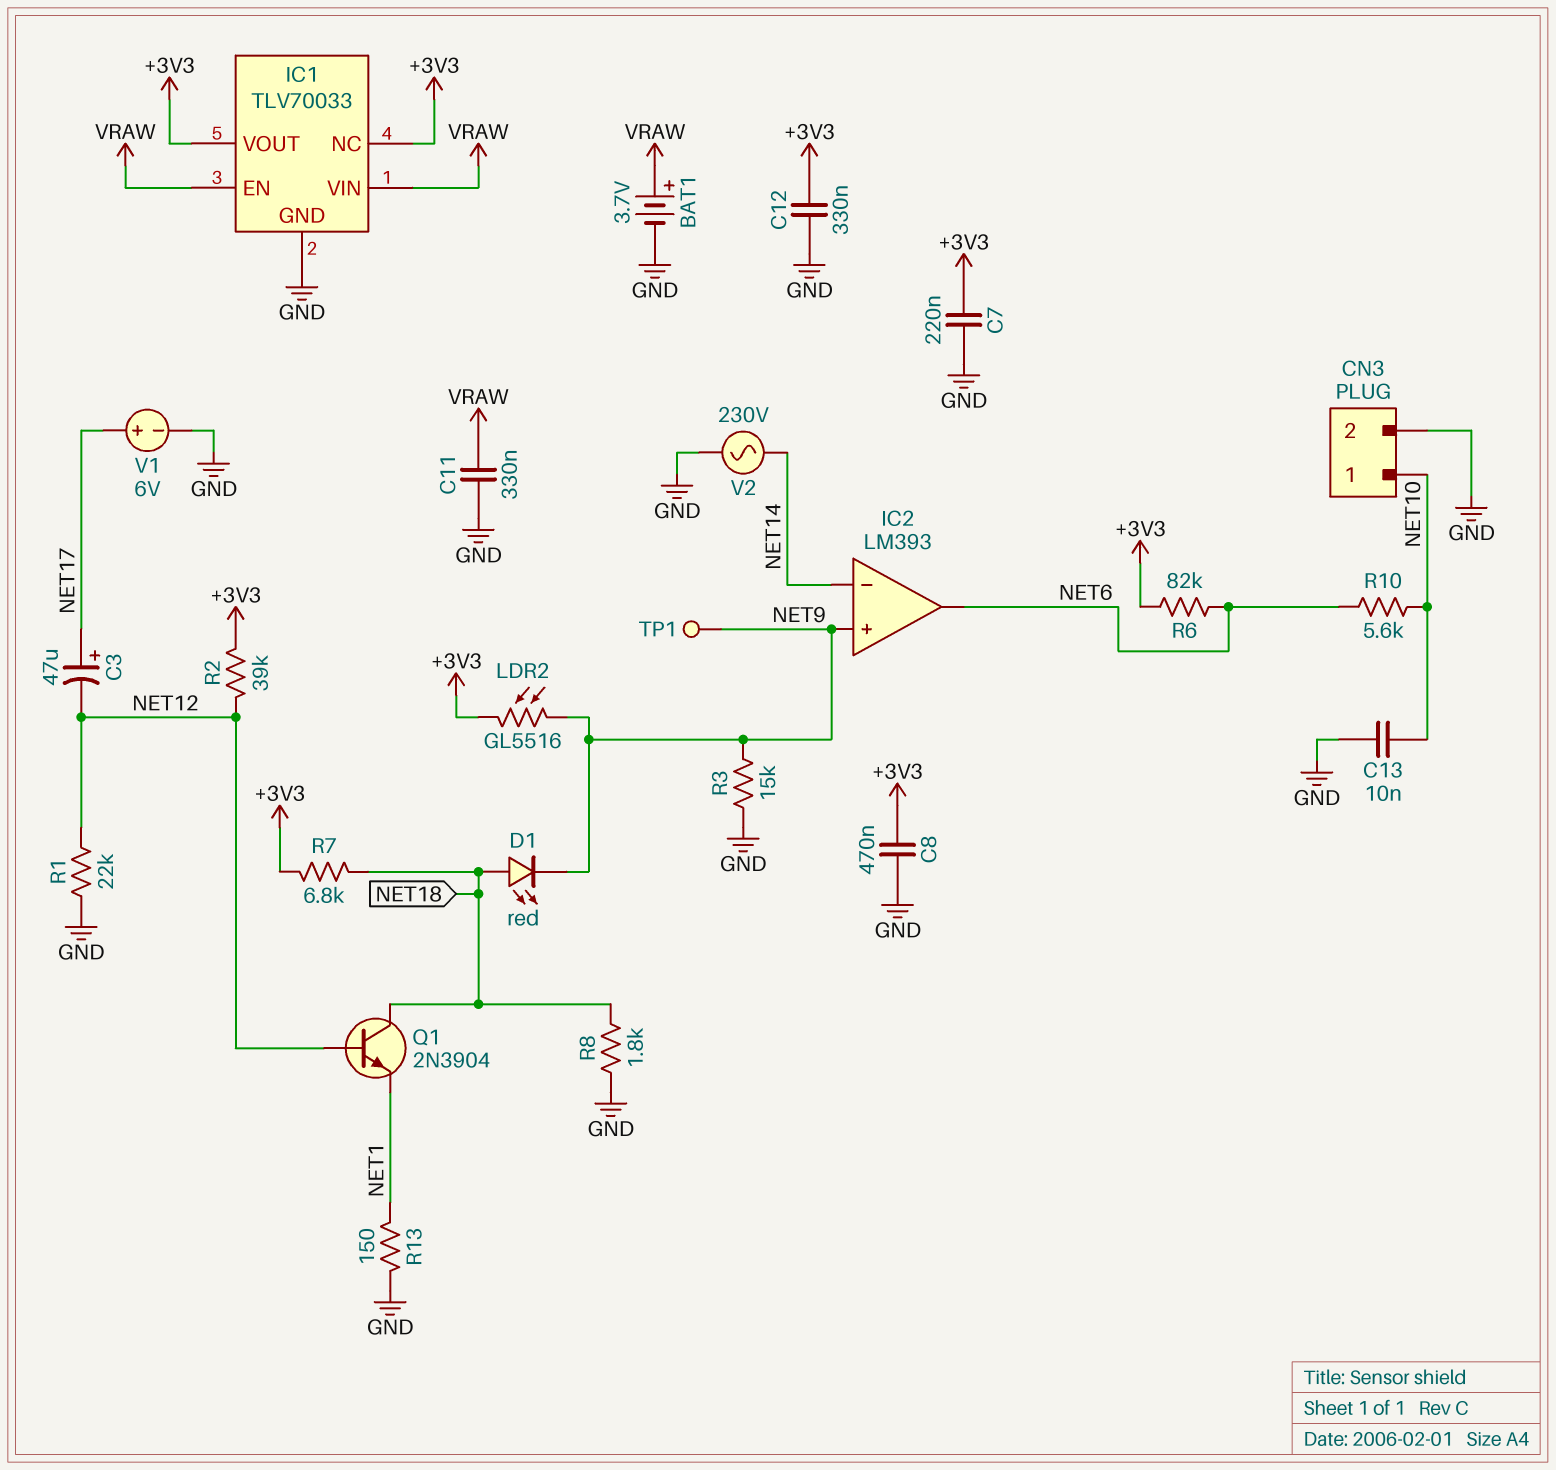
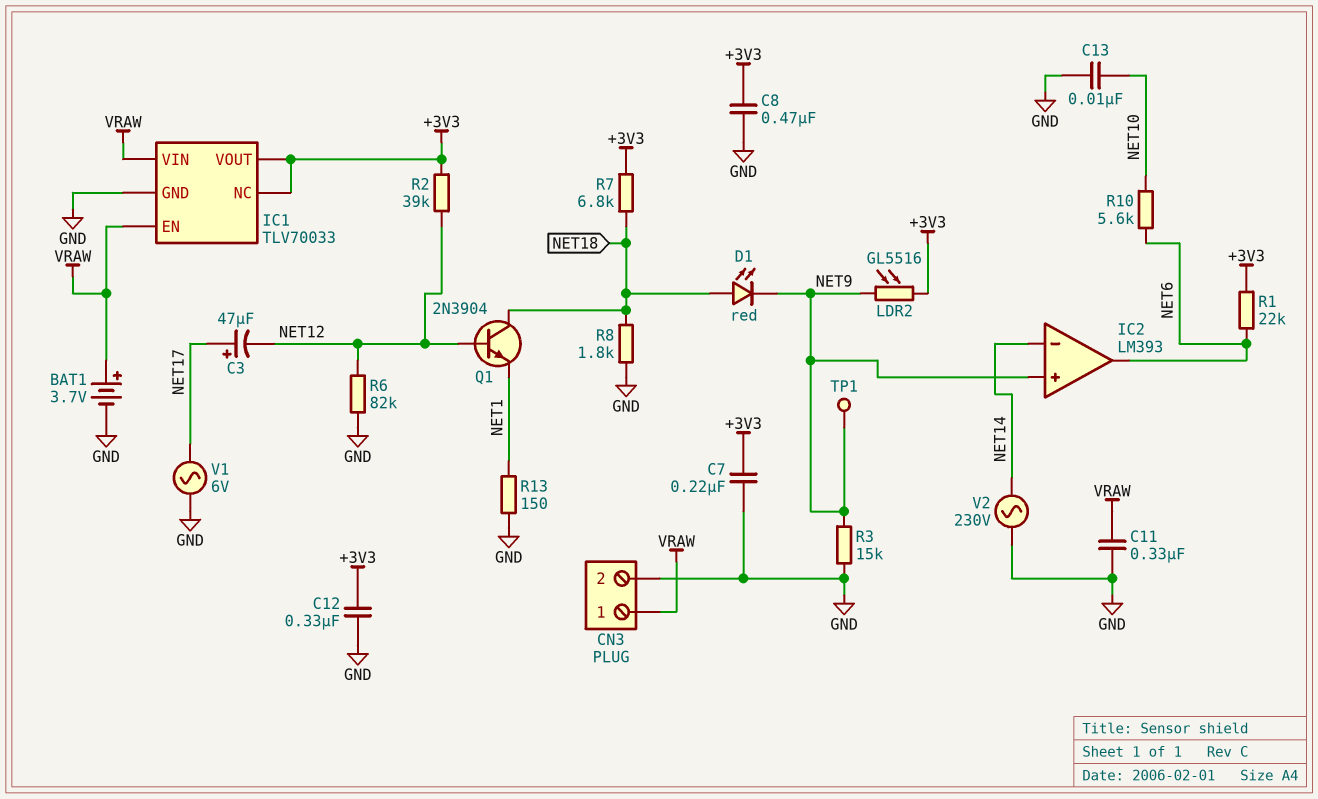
CN3 pin 1: NET10 -> VRAW
R1: 22k (GND, NET12) -> 22k (+3V3, NET6)
R6: 82k (+3V3, NET6) -> 82k (GND, NET12)
V1: 6V (plus NET17, minus GND) -> AC 6V (GND, NET17)

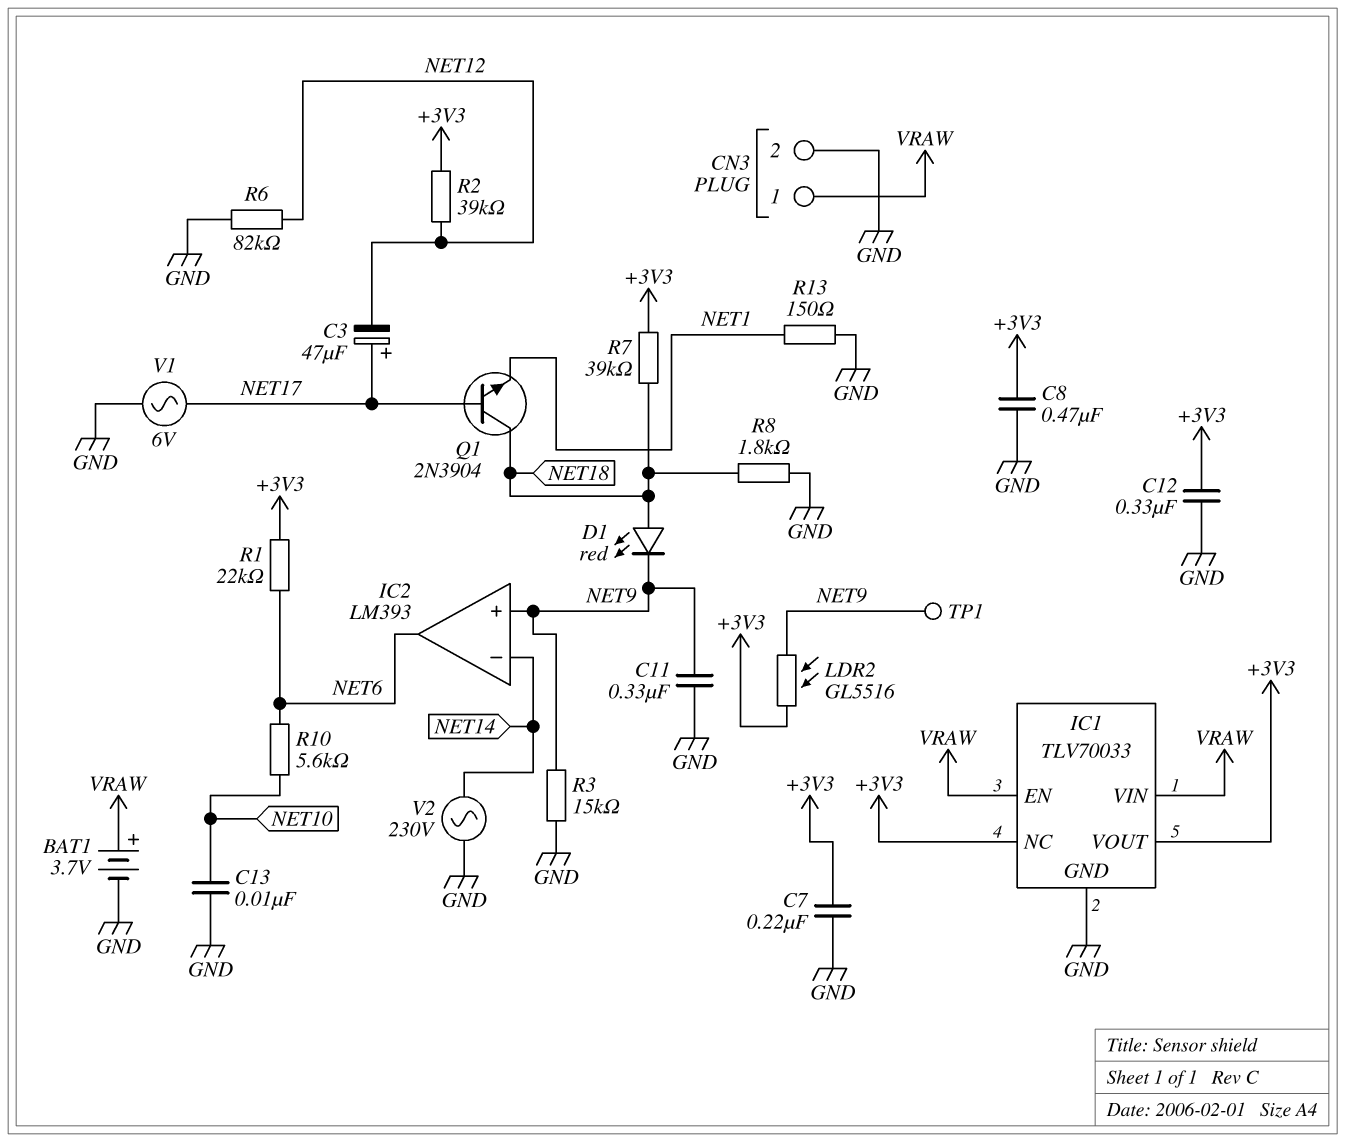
C11: 330nF (GND, VRAW) -> 330nF (GND, NET9)
Q1: NPN 2N3904 (B NET12, C NET18, E NET1) -> NPN 2N3904 (B NET17, C NET18, E NET1)
R7: 6.8k (+3V3, NET18) -> 39k (+3V3, NET18)

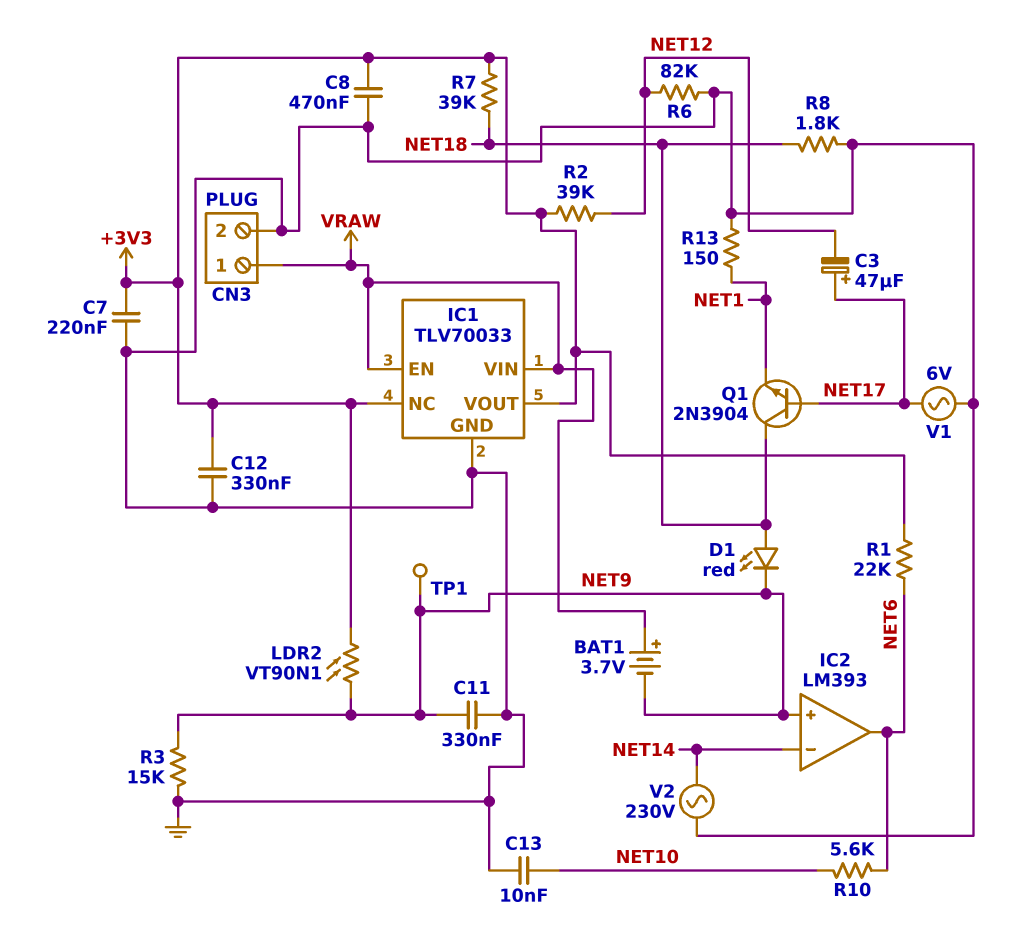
BAT1: 3.7V (plus VRAW, minus GND) -> 3.7V (plus VRAW, minus NET9)
LDR2: GL5516 (+3V3, NET9) -> VT90N1 (+3V3, NET9)

